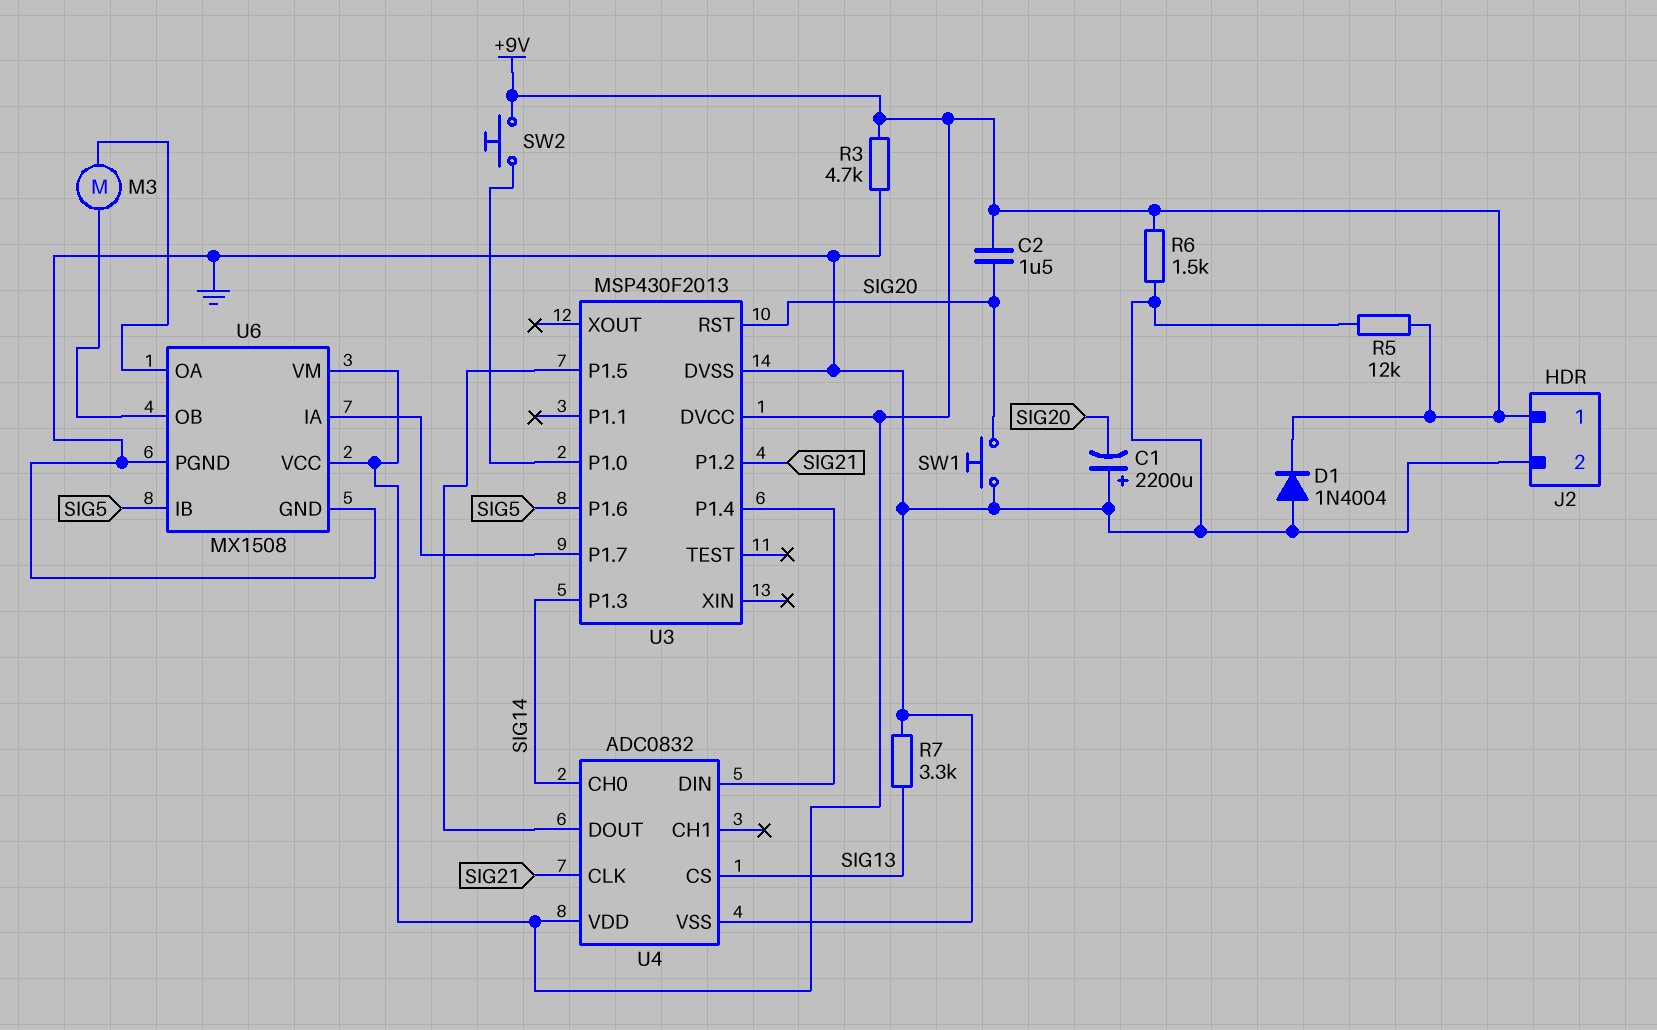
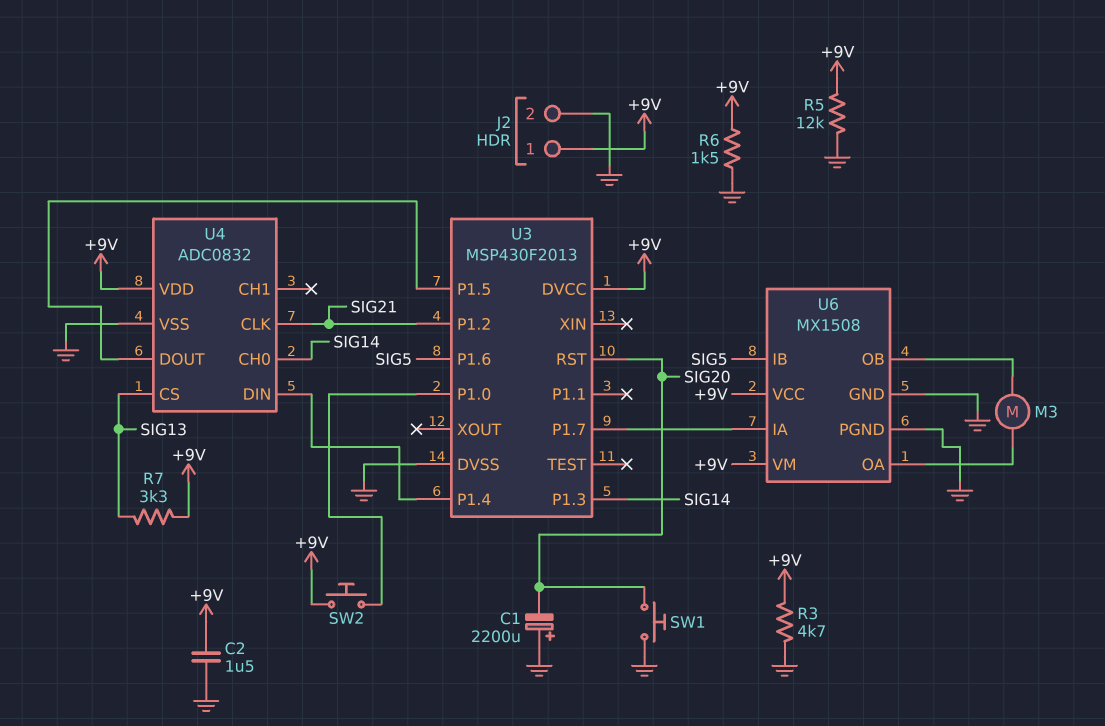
C2: 1.5uF (+9V, SIG20) -> 1.5uF (+9V, GND)
D1: diode 1N4004 (A GND, K +9V) -> none
R7: 3.3k (GND, SIG13) -> 3.3k (+9V, SIG13)

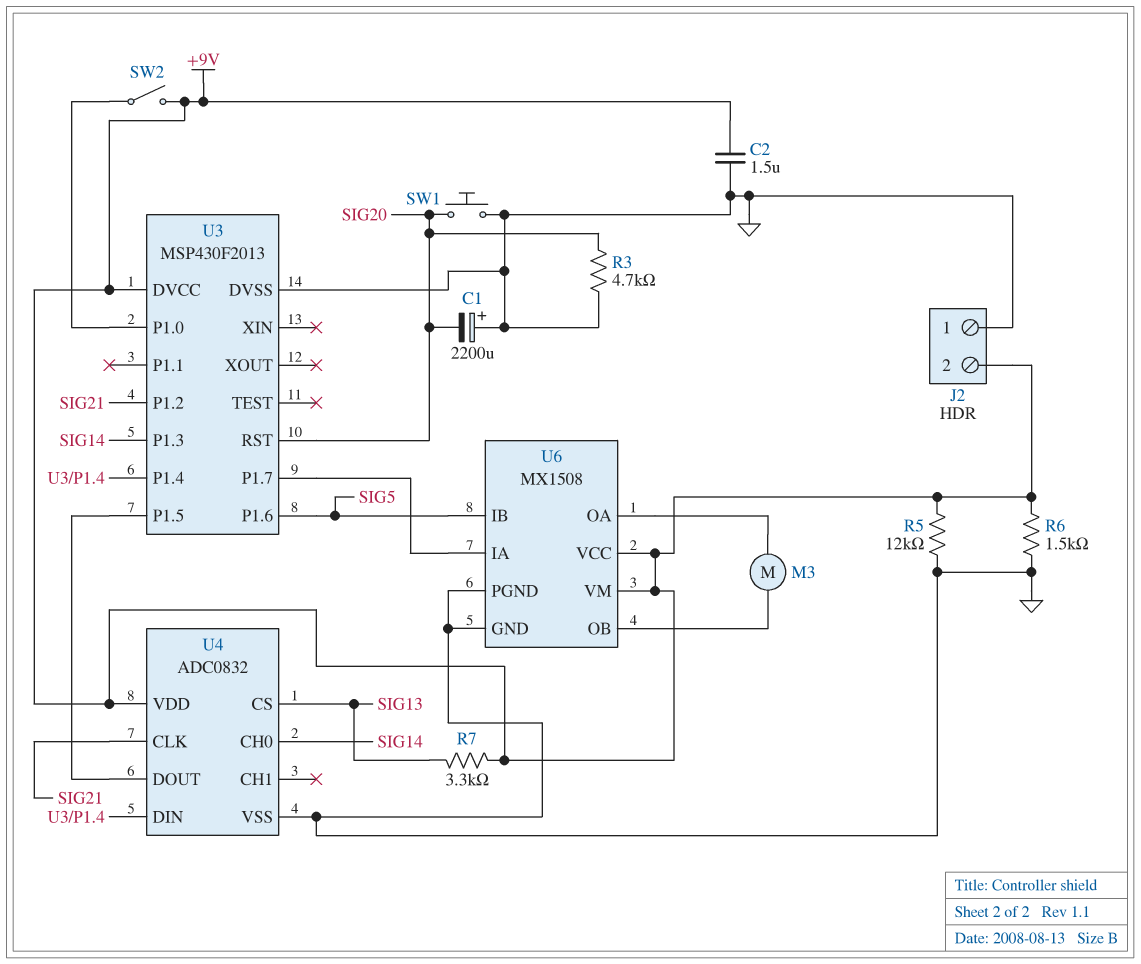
J2 pin 1: +9V -> GND
J2 pin 2: GND -> +9V
R3: 4.7k (+9V, GND) -> 4.7k (GND, SIG20)
SW2: button (+9V, U3/P1.0) -> switch (+9V, U3/P1.0)

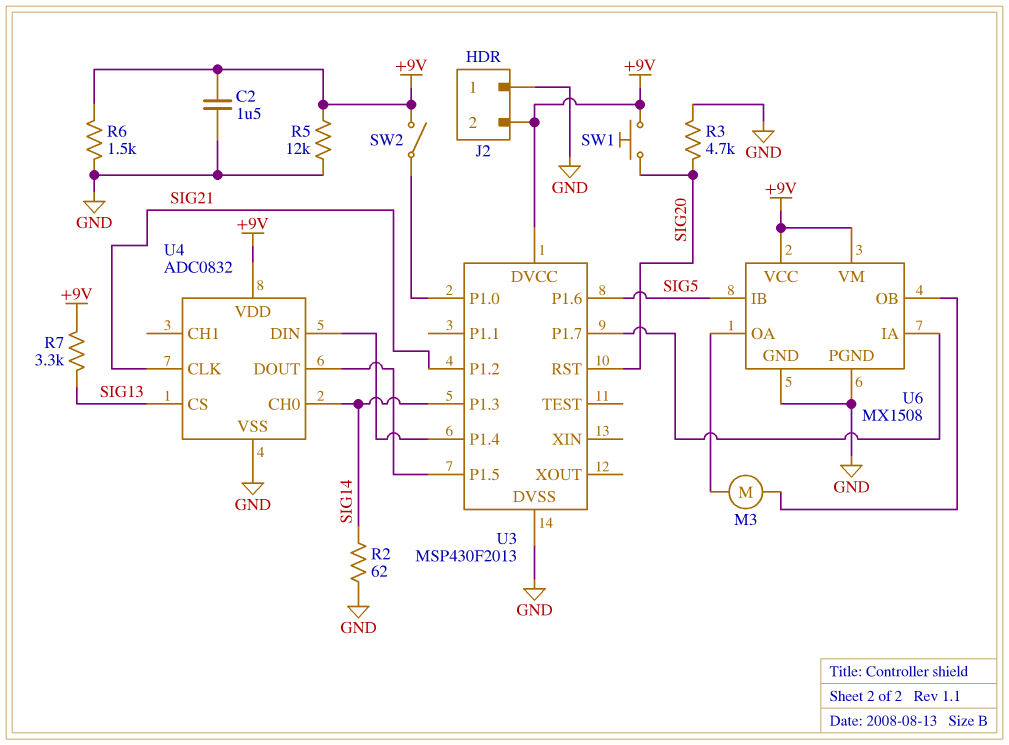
C1: 2200uF (plus GND, minus SIG20) -> none
R2: none -> 62 (GND, SIG14)
SW1: button (GND, SIG20) -> button (+9V, SIG20)

